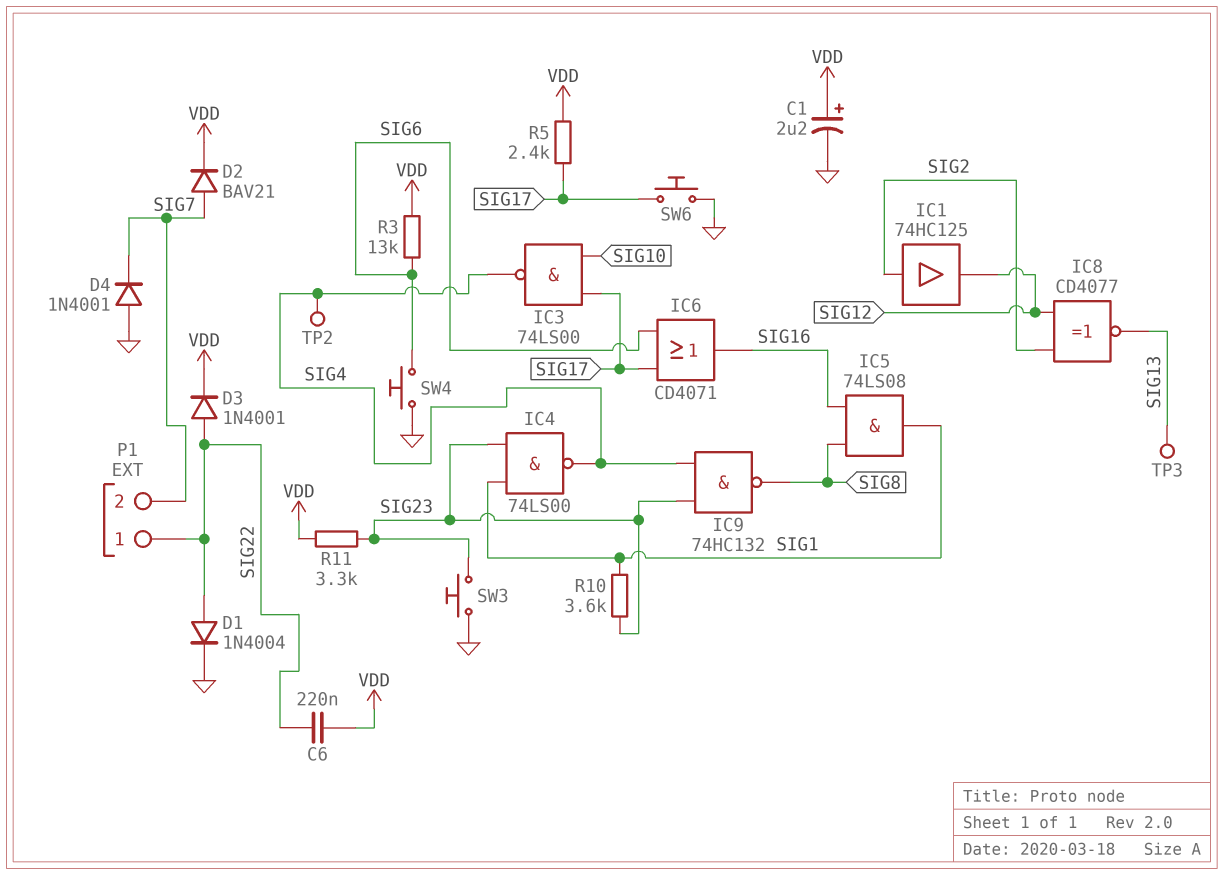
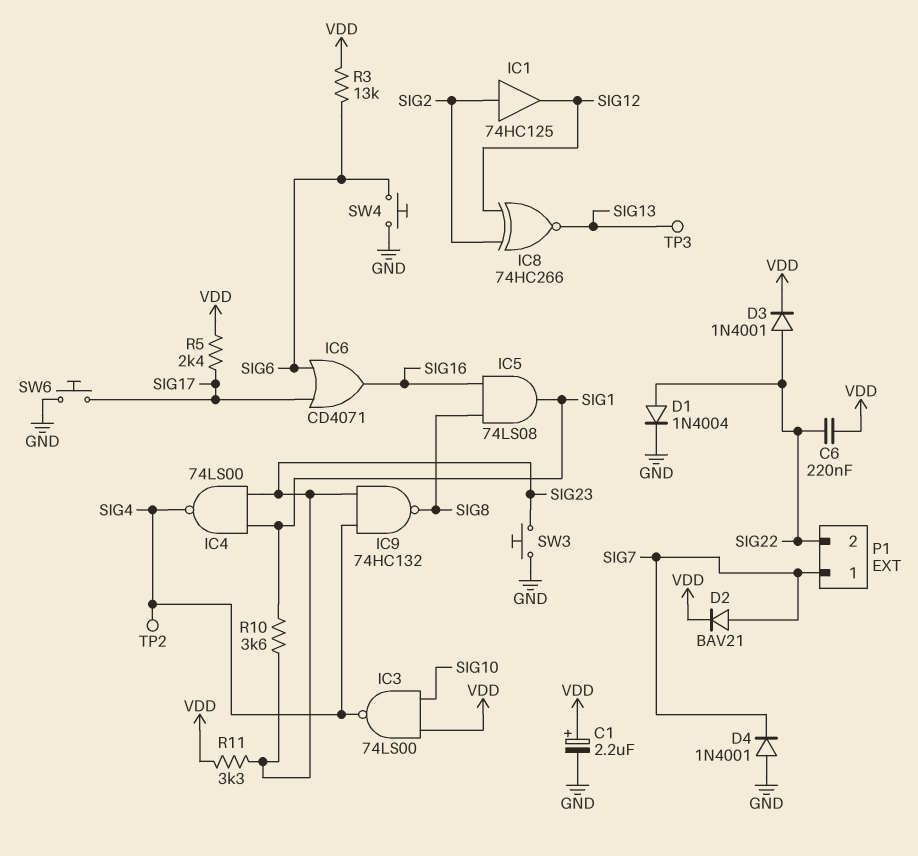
IC3: NAND 74LS00 (in SIG10, in SIG17, out SIG4) -> NAND 74LS00 (in SIG10, in VDD, out SIG4)
IC8: XNOR CD4077 (in SIG2, in SIG12, out SIG13) -> XNOR 74HC266 (in SIG2, in SIG12, out SIG13)
P1 pin 1: SIG22 -> SIG7
P1 pin 2: SIG7 -> SIG22

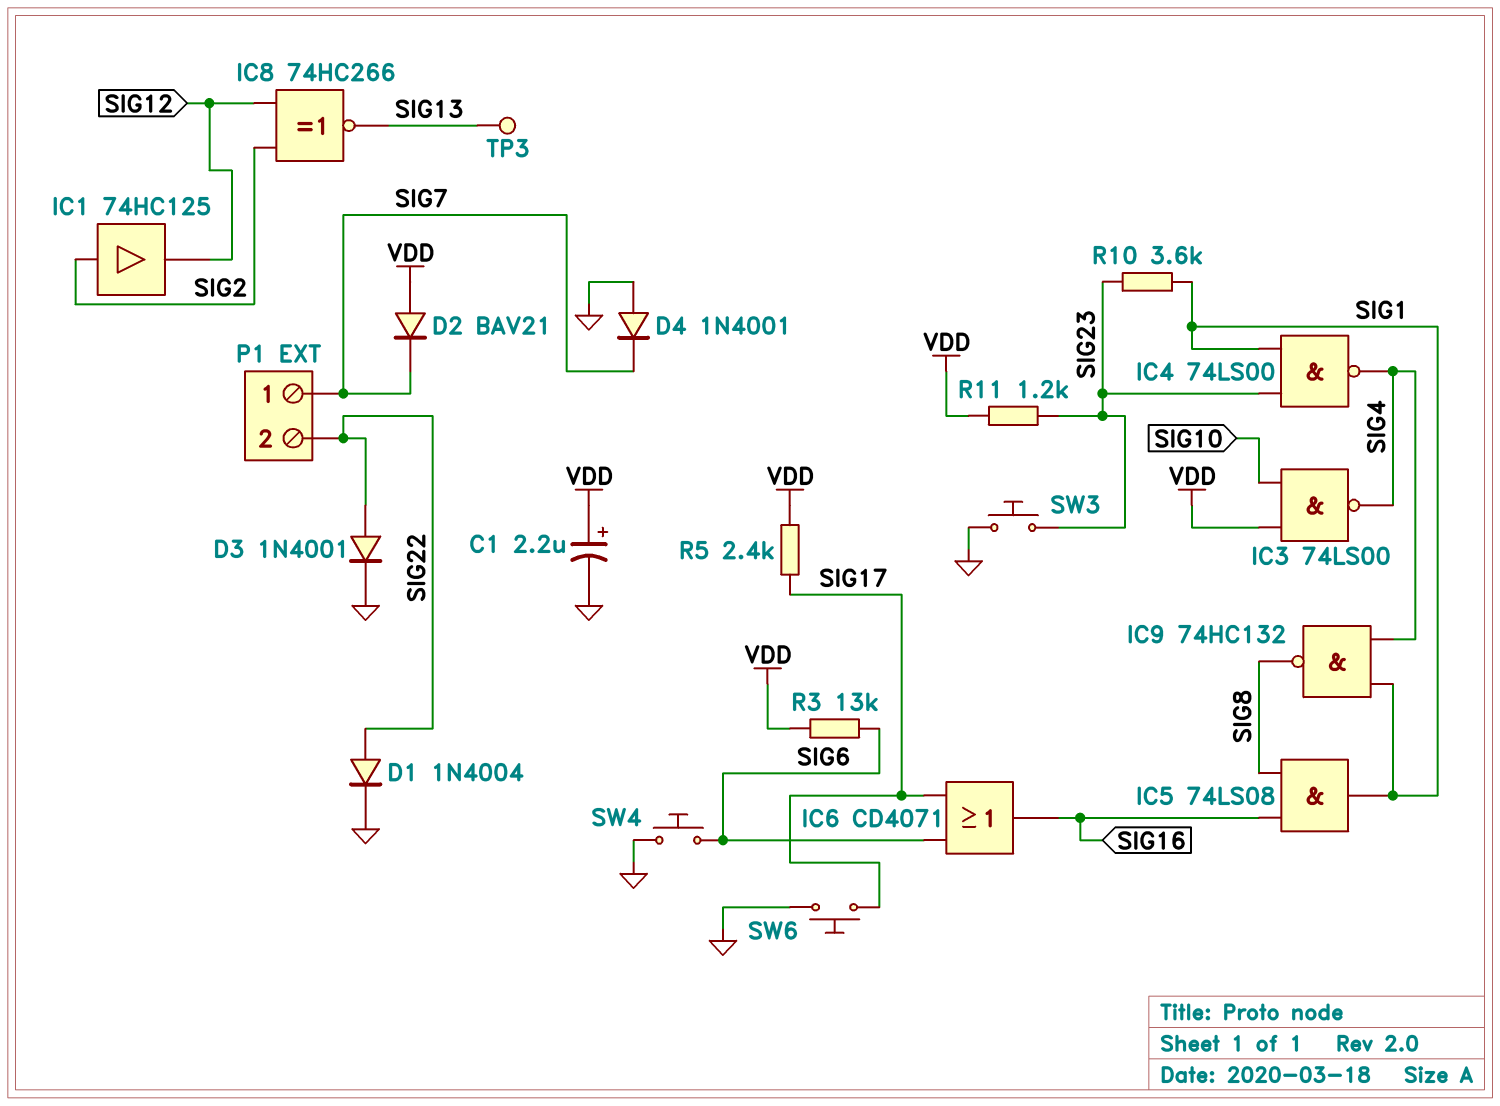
C6: 220nF (SIG22, VDD) -> none
D2: diode BAV21 (A SIG7, K VDD) -> diode BAV21 (A VDD, K SIG7)
D3: diode 1N4001 (A SIG22, K VDD) -> diode 1N4001 (A SIG22, K GND)
IC9: NAND 74HC132 (in SIG4, in SIG23, out SIG8) -> NAND 74HC132 (in SIG1, in SIG4, out SIG8)
R11: 3.3k (SIG23, VDD) -> 1.2k (SIG23, VDD)
TP2: test point (SIG4) -> none

